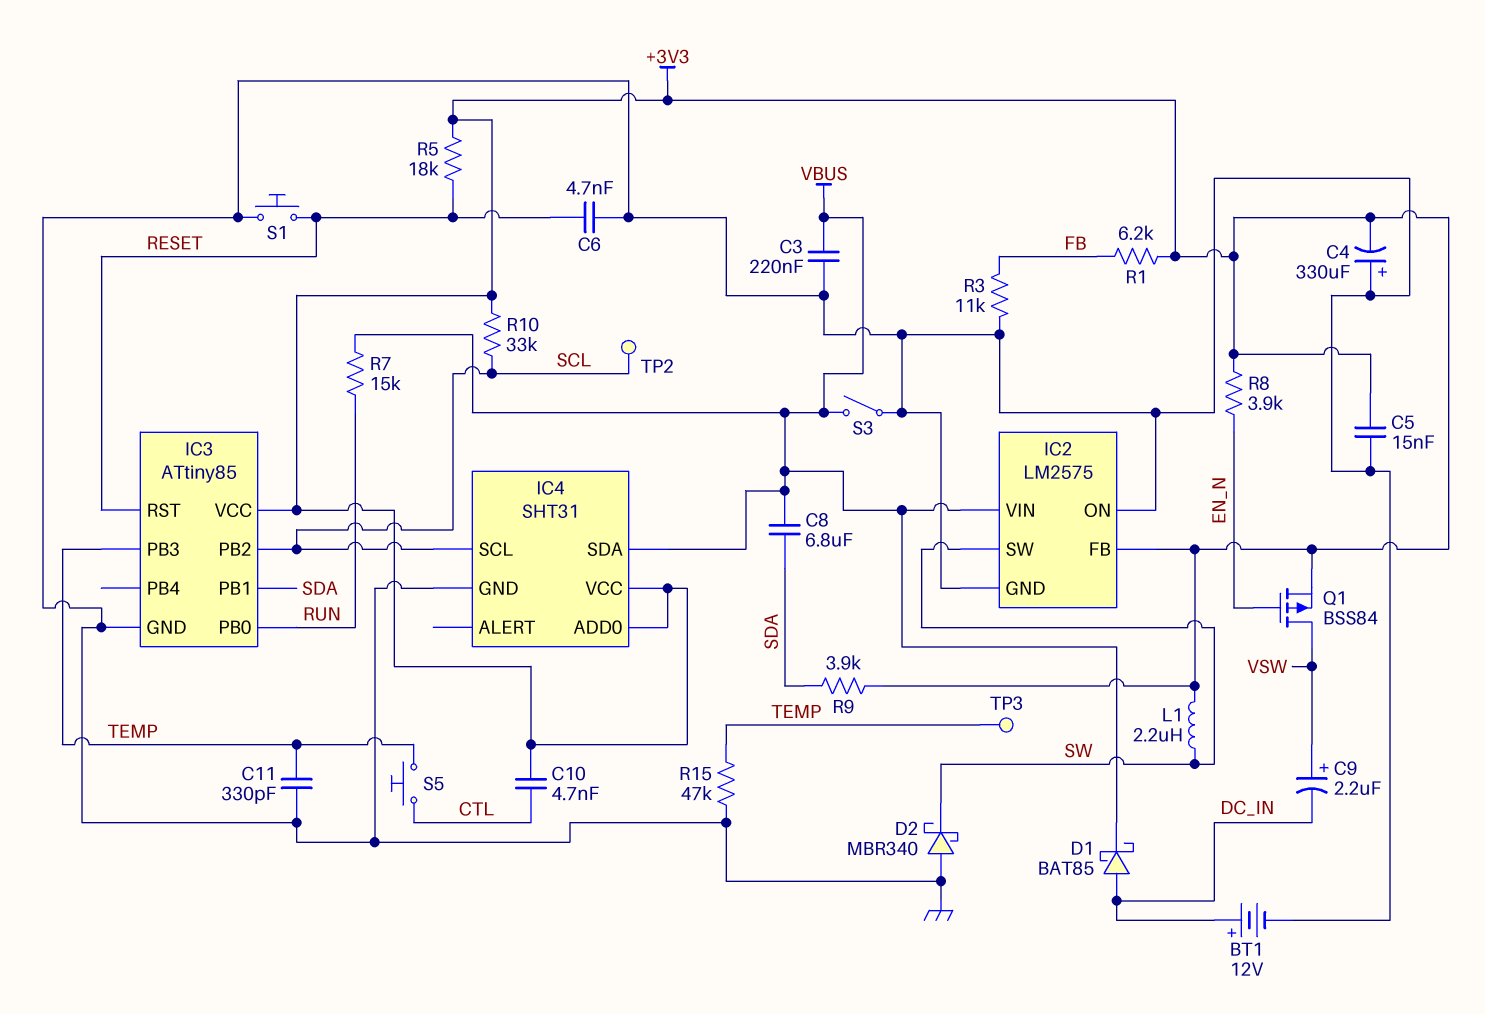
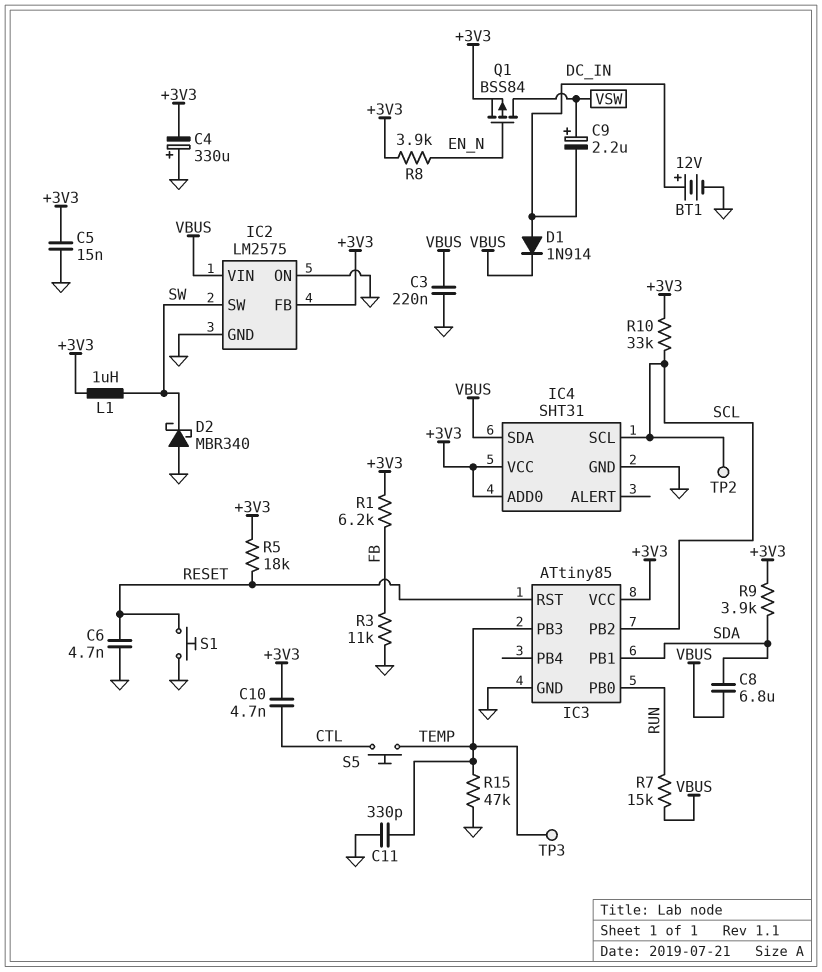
D1: schottky BAT85 (A DC_IN, K VBUS) -> diode 1N914 (A DC_IN, K VBUS)
L1: 2.2uH (+3V3, SW) -> 1uH (+3V3, SW)
S3: switch (GND, VBUS) -> none

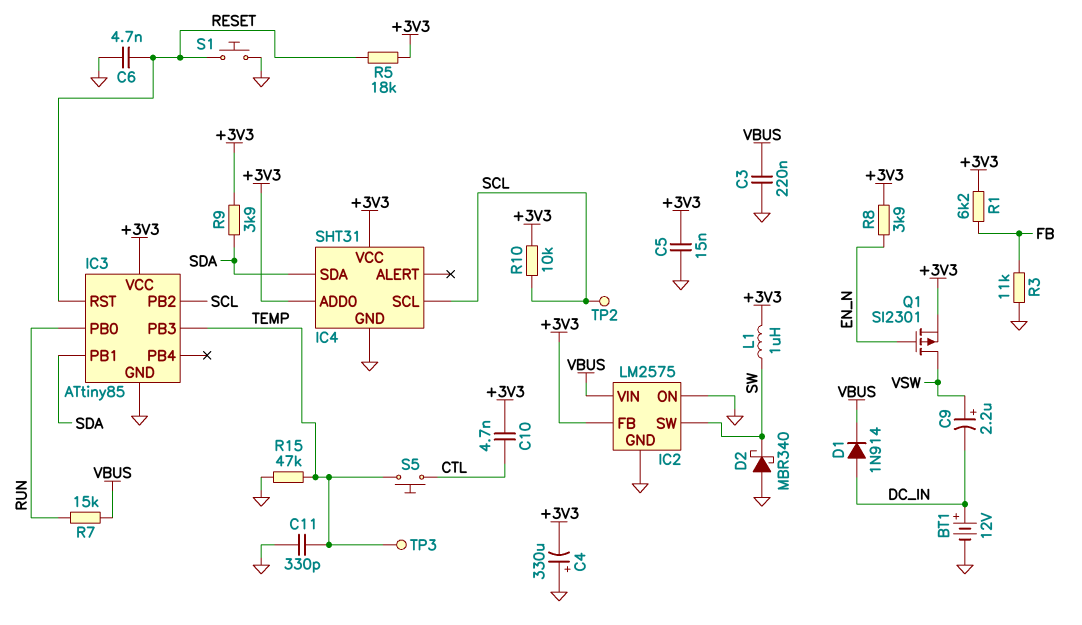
C8: 6.8uF (SDA, VBUS) -> none
IC4 pin SDA: VBUS -> SDA
Q1: PMOS BSS84 (G EN_N, D VSW, S +3V3) -> PMOS SI2301 (G EN_N, D VSW, S +3V3)
R10: 33k (+3V3, SCL) -> 10k (+3V3, SCL)

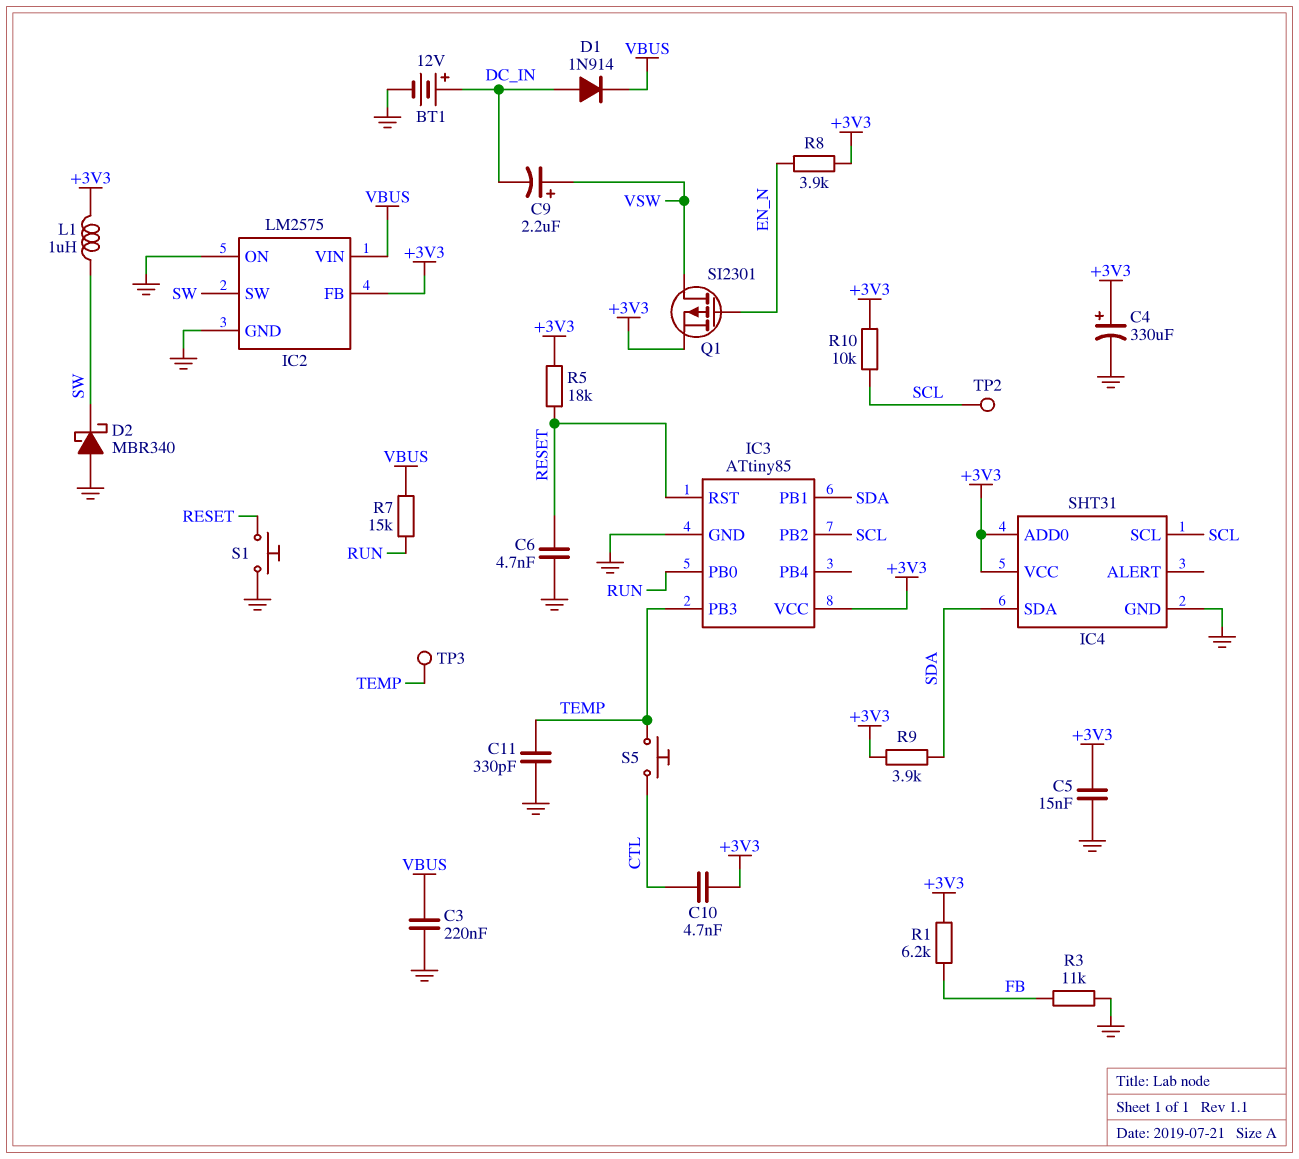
C4: 330uF (plus GND, minus +3V3) -> 330uF (plus +3V3, minus GND)
R15: 47k (GND, TEMP) -> none

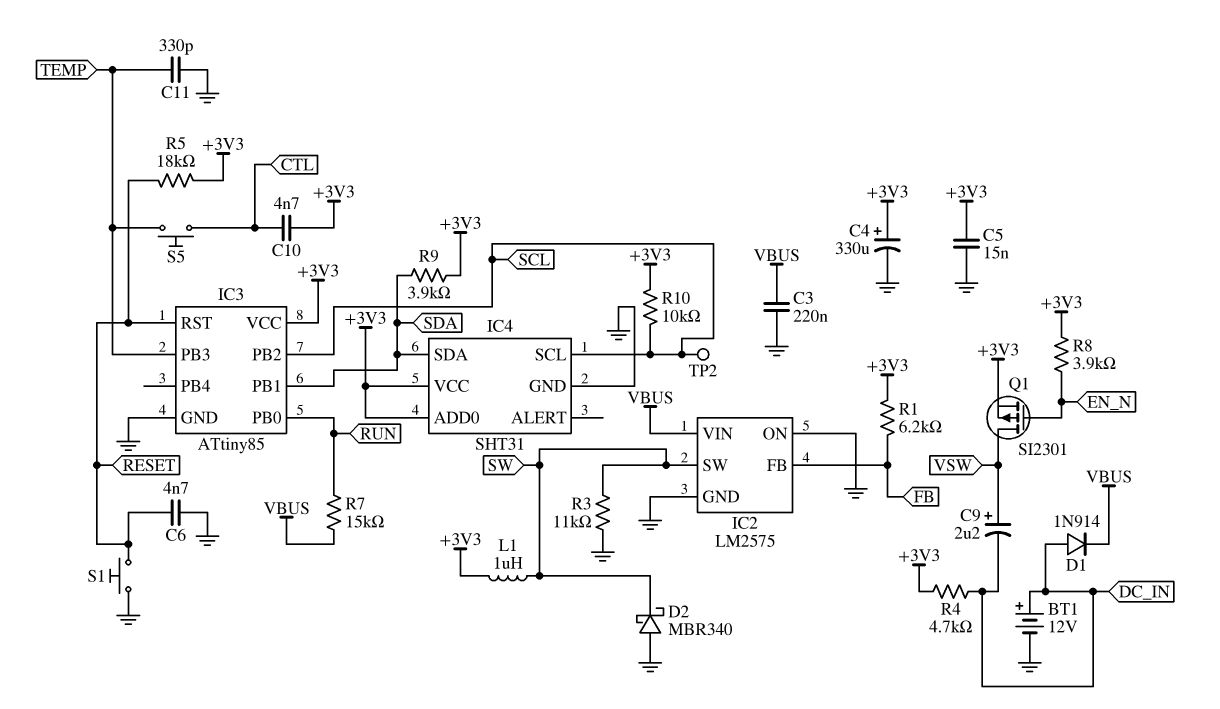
IC2 pin FB: +3V3 -> FB
R3: 11k (FB, GND) -> 11k (GND, SW)
R4: none -> 4.7k (+3V3, DC_IN)
TP3: test point (TEMP) -> none

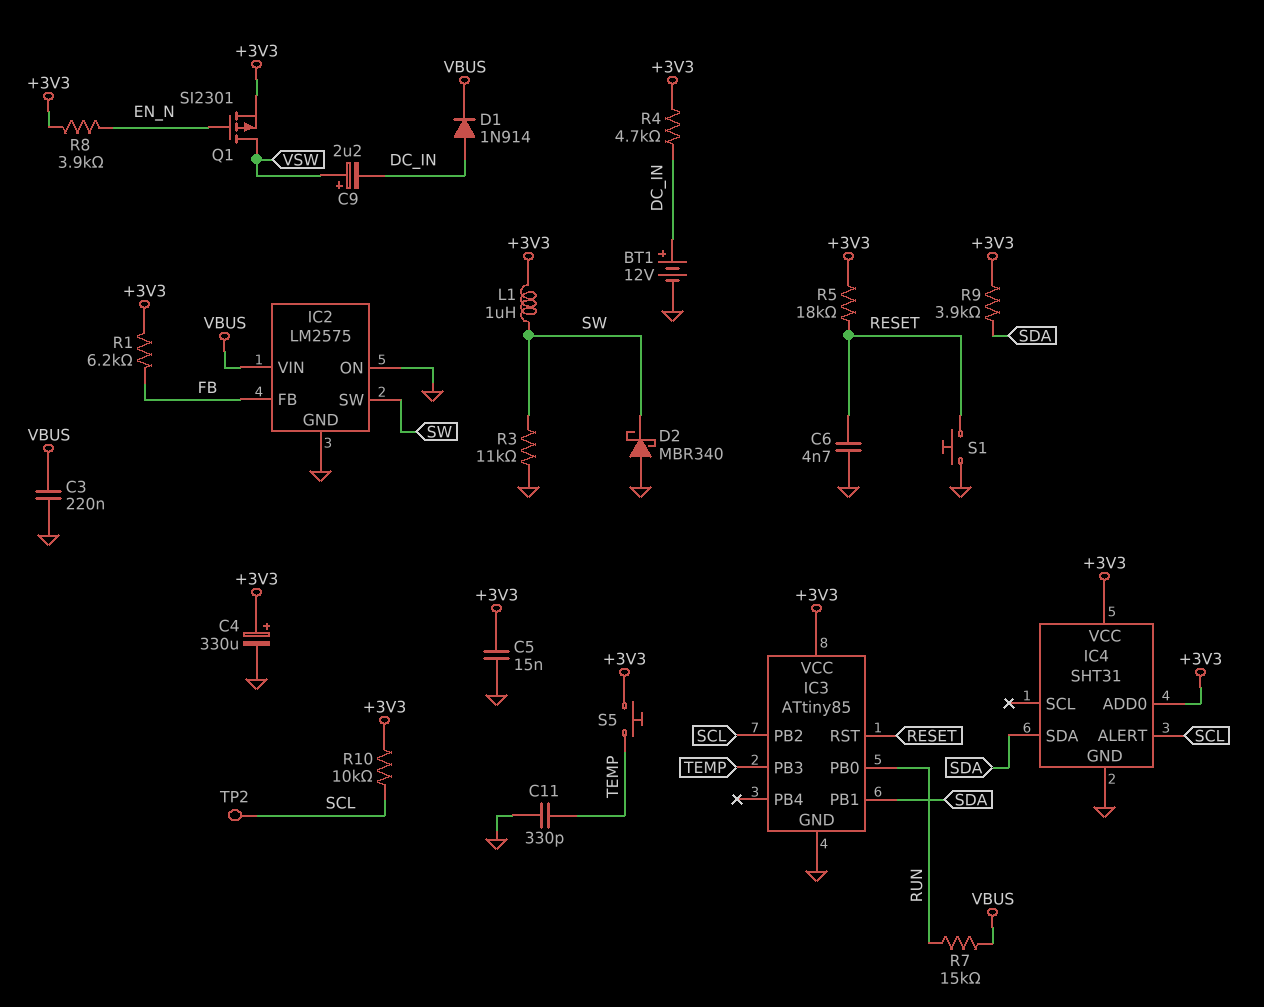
C10: 4.7nF (+3V3, CTL) -> none
IC4 pin ALERT: none -> SCL
IC4 pin SCL: SCL -> none
S5: button (CTL, TEMP) -> button (+3V3, TEMP)

